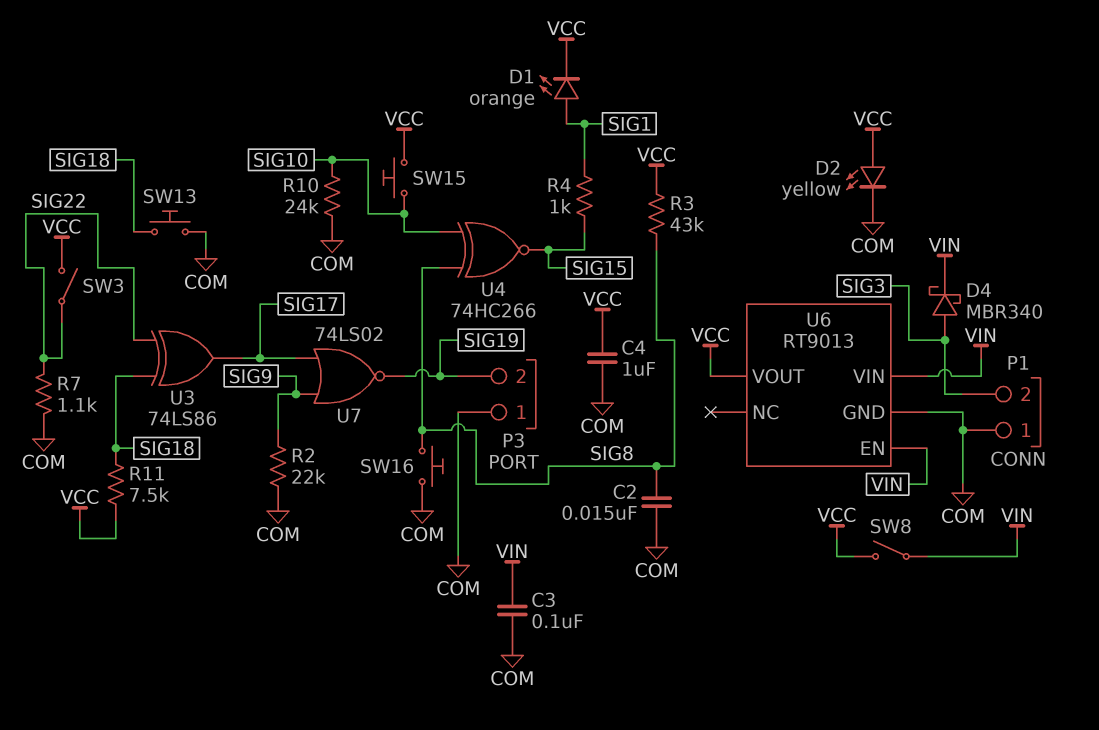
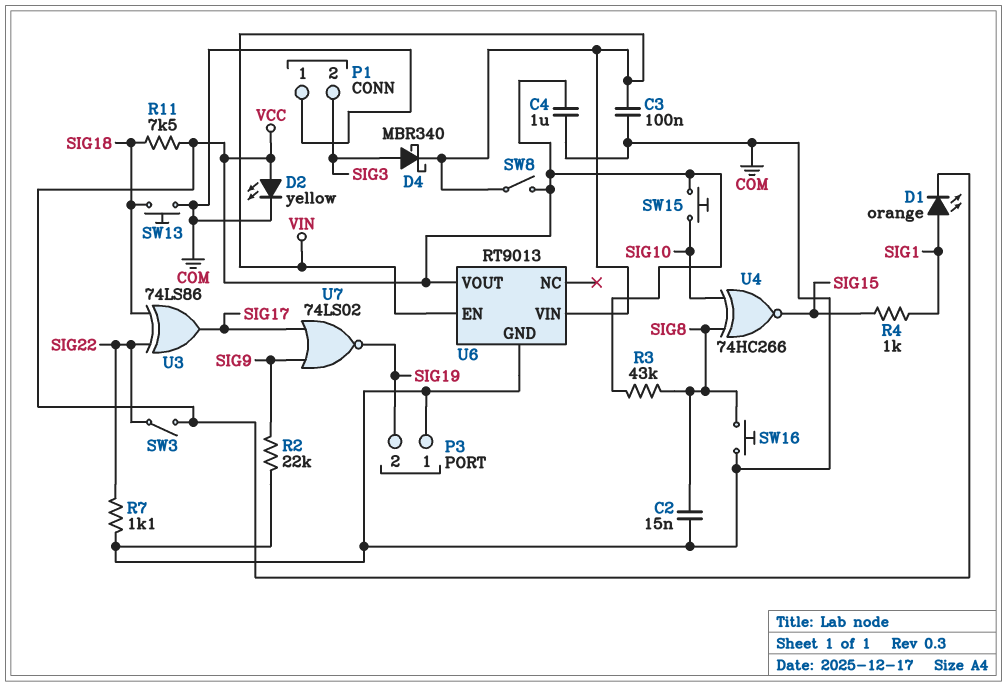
R10: 24k (COM, SIG10) -> none

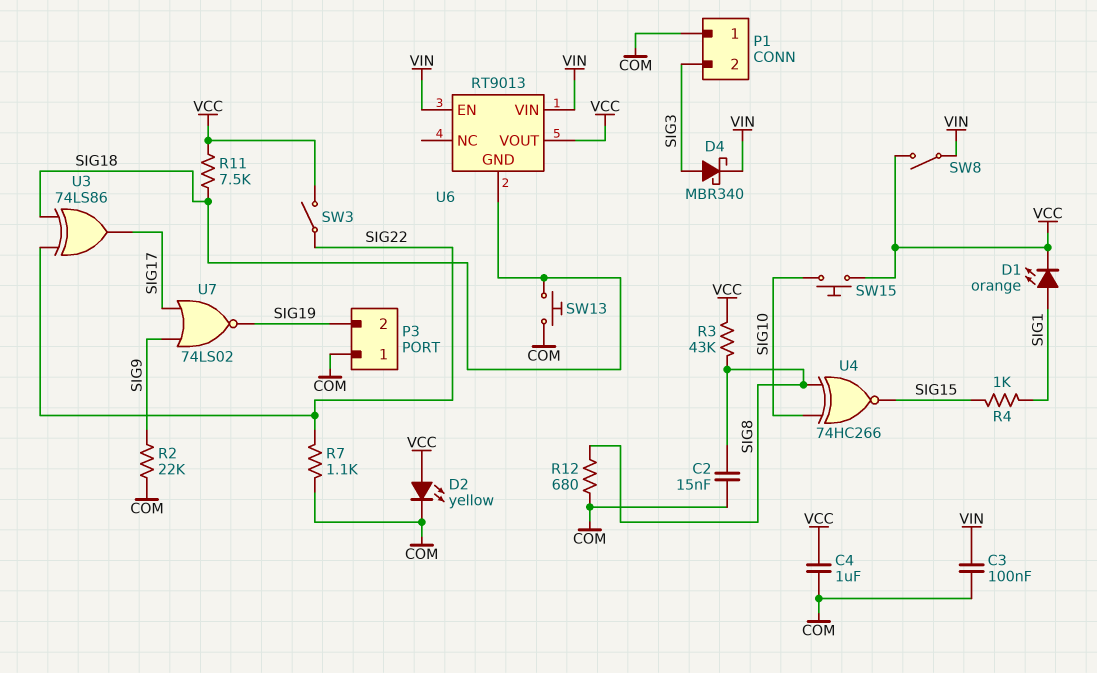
R12: none -> 680 (COM, SIG8)
SW16: button (COM, SIG8) -> none
U6 pin GND: COM -> SIG18

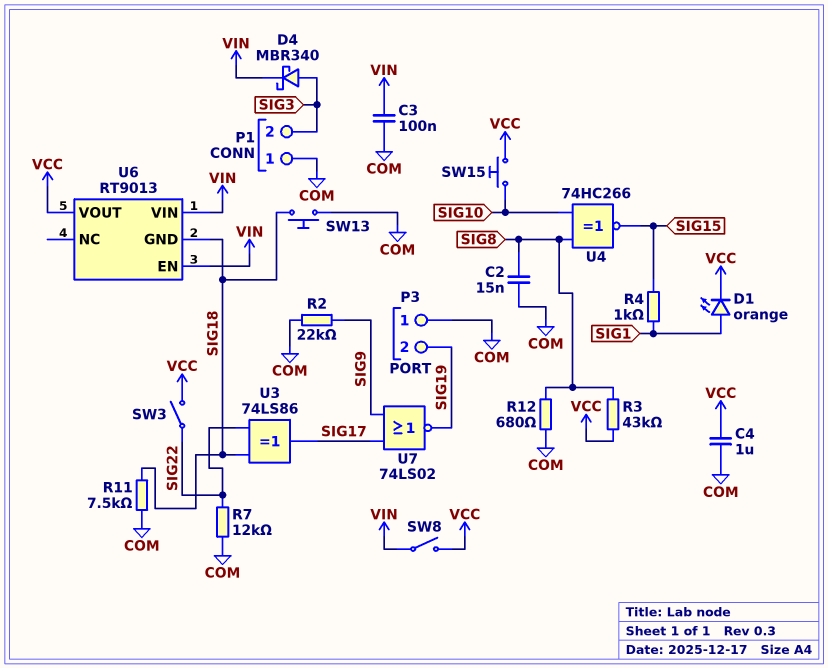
D2: LED yellow (A VCC, K COM) -> none
R7: 1.1k (COM, SIG22) -> 12k (COM, SIG22)
R11: 7.5k (SIG18, VCC) -> 7.5k (COM, SIG18)

